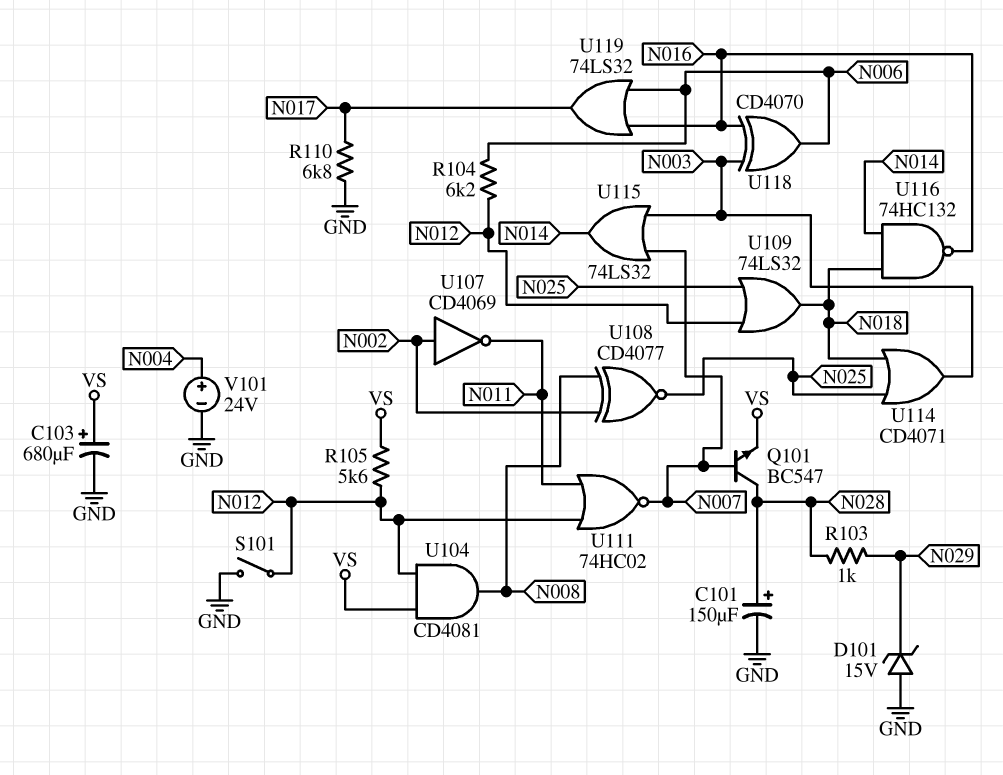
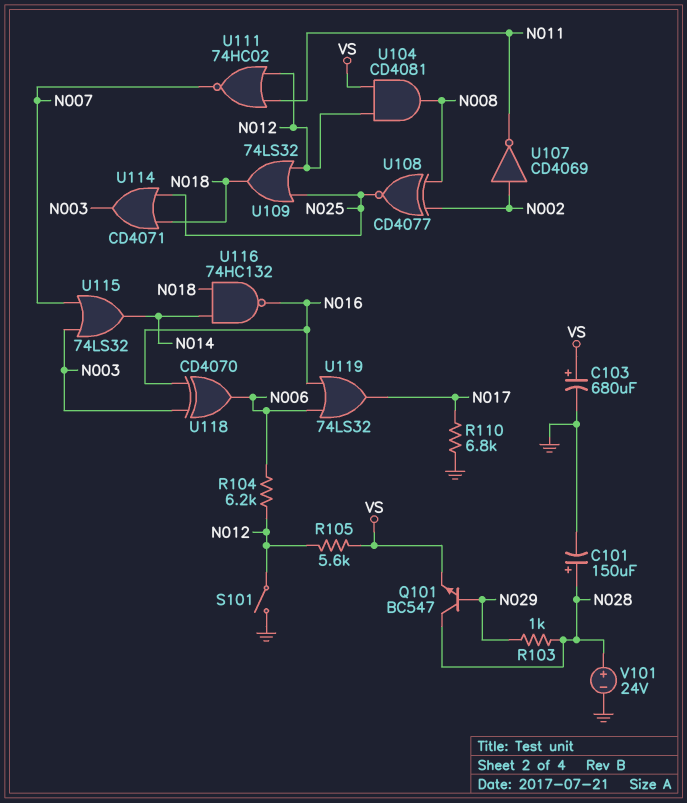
D101: zener 15V (A GND, K N029) -> none
Q101: NPN BC547 (B N007, C N028, E VS) -> NPN BC547 (B N029, C N028, E VS)
V101: 24V (plus N004, minus GND) -> 24V (plus N028, minus GND)

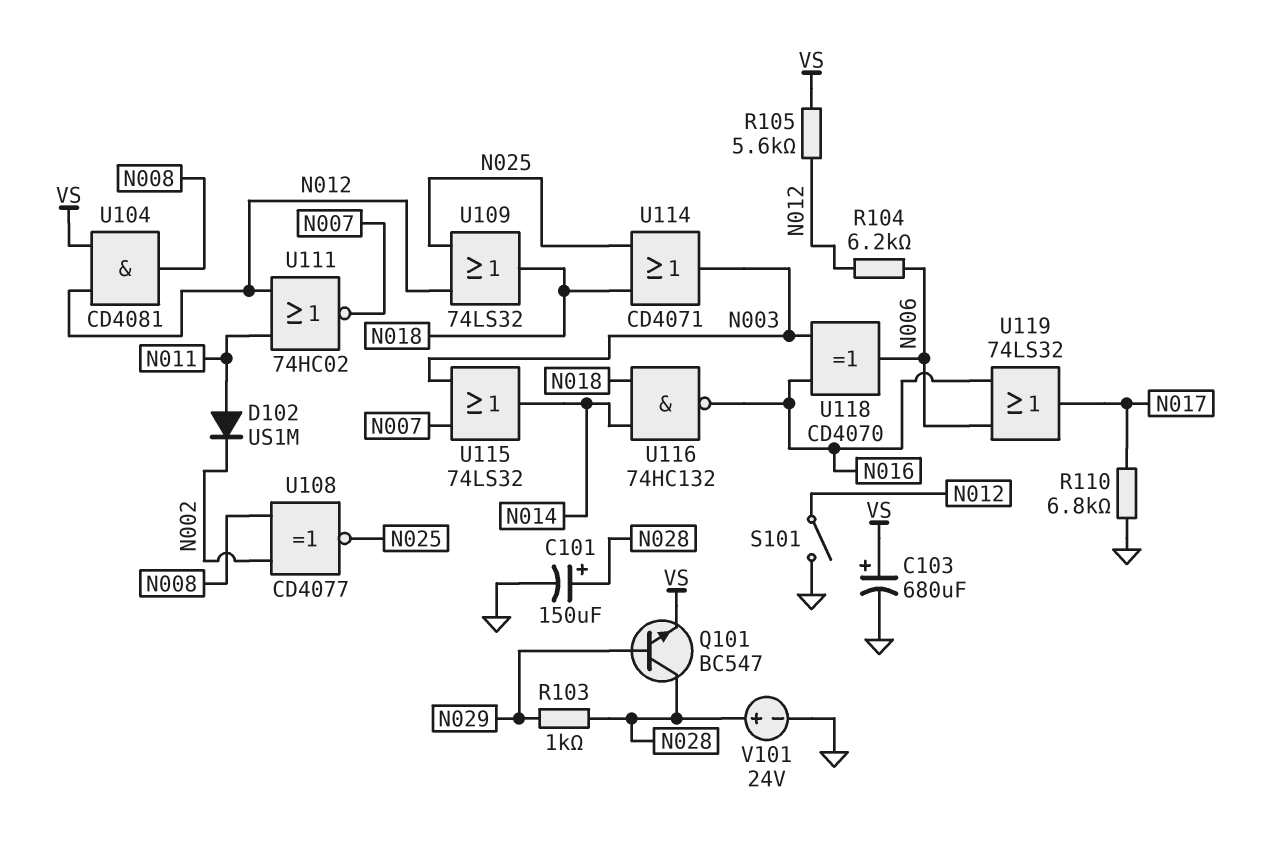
D102: none -> diode US1M (A N011, K N002)
U107: NOT CD4069 (in N002, out N011) -> none

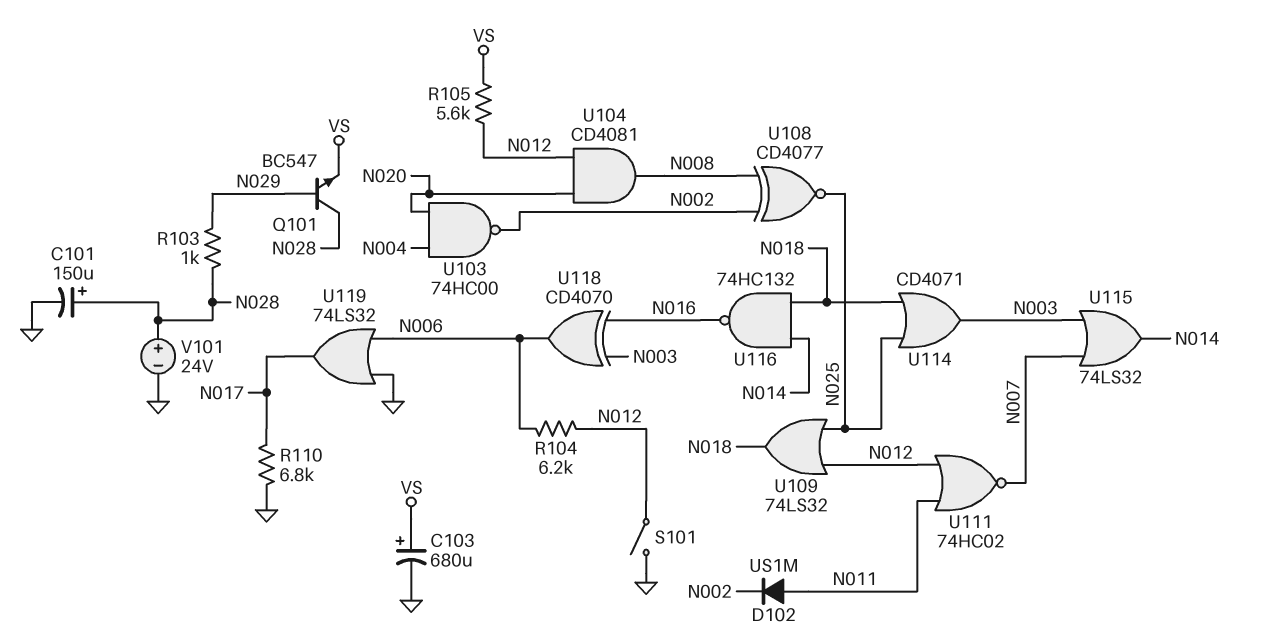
U103: none -> NAND 74HC00 (in N004, in N020, out N002)
U104: AND CD4081 (in N012, in VS, out N008) -> AND CD4081 (in N012, in N020, out N008)
U119: OR 74LS32 (in N006, in N016, out N017) -> OR 74LS32 (in GND, in N006, out N017)

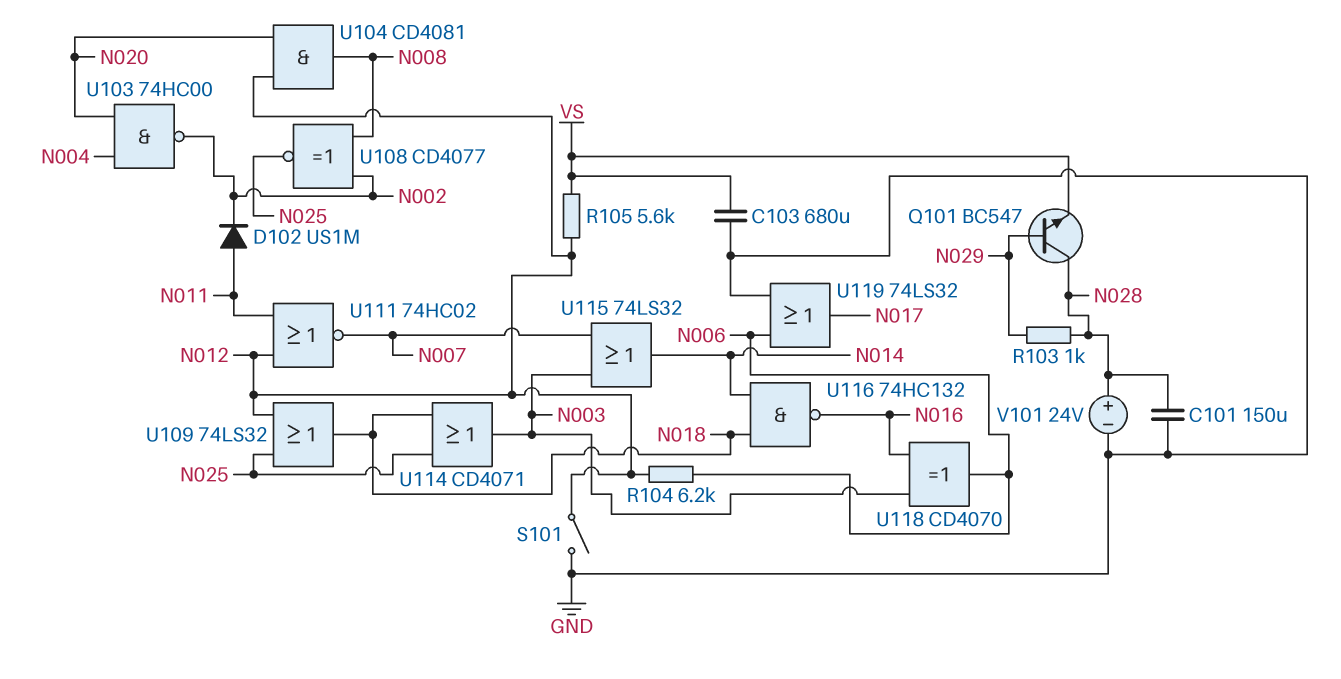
C101: 150uF (plus N028, minus GND) -> 150uF (GND, N028)
C103: 680uF (plus VS, minus GND) -> 680uF (GND, VS)
R110: 6.8k (GND, N017) -> none

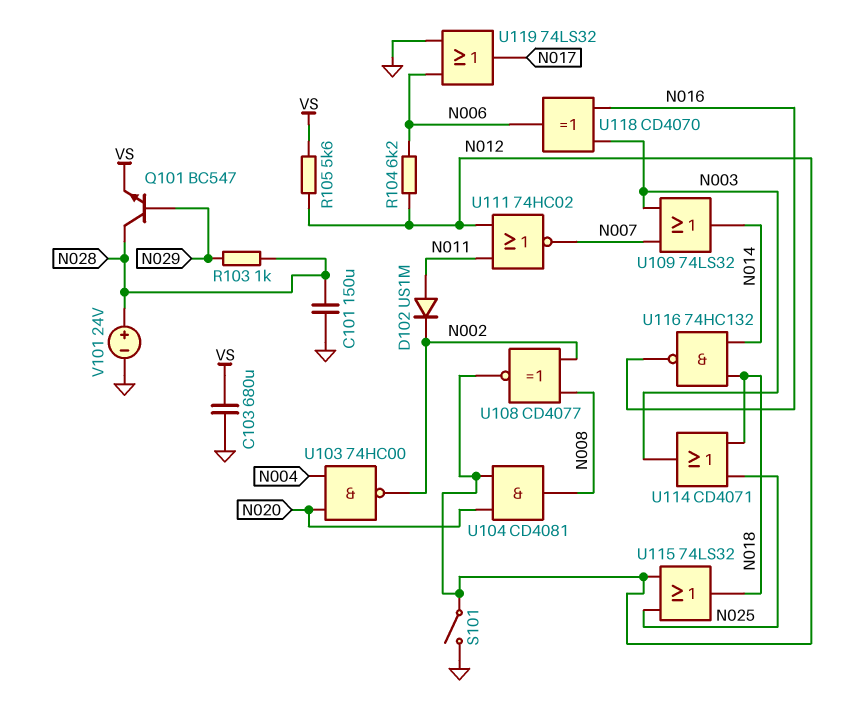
U108: XNOR CD4077 (in N002, in N008, out N025) -> XNOR CD4077 (in N002, in N008, out N012)
U109: OR 74LS32 (in N012, in N025, out N018) -> OR 74LS32 (in N003, in N007, out N014)
U115: OR 74LS32 (in N003, in N007, out N014) -> OR 74LS32 (in N012, in N025, out N018)

